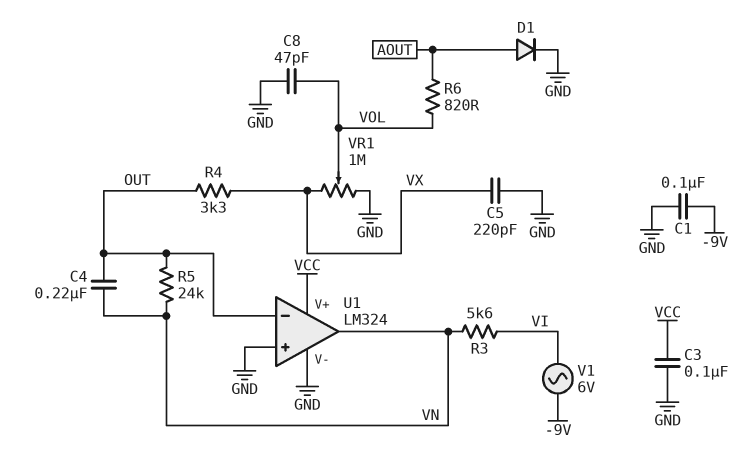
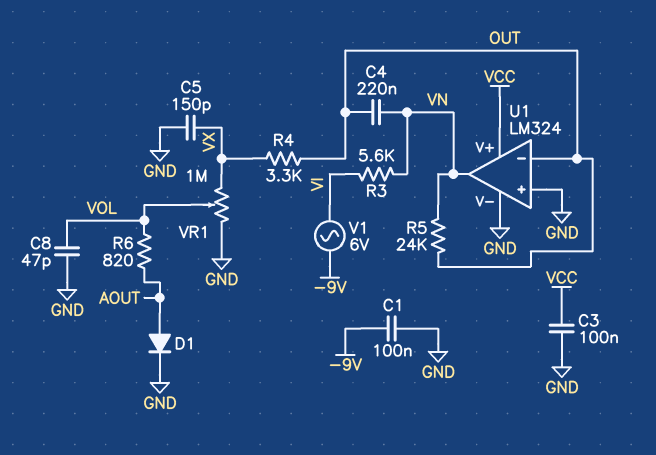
C5: 220pF (GND, VX) -> 150pF (GND, VX)

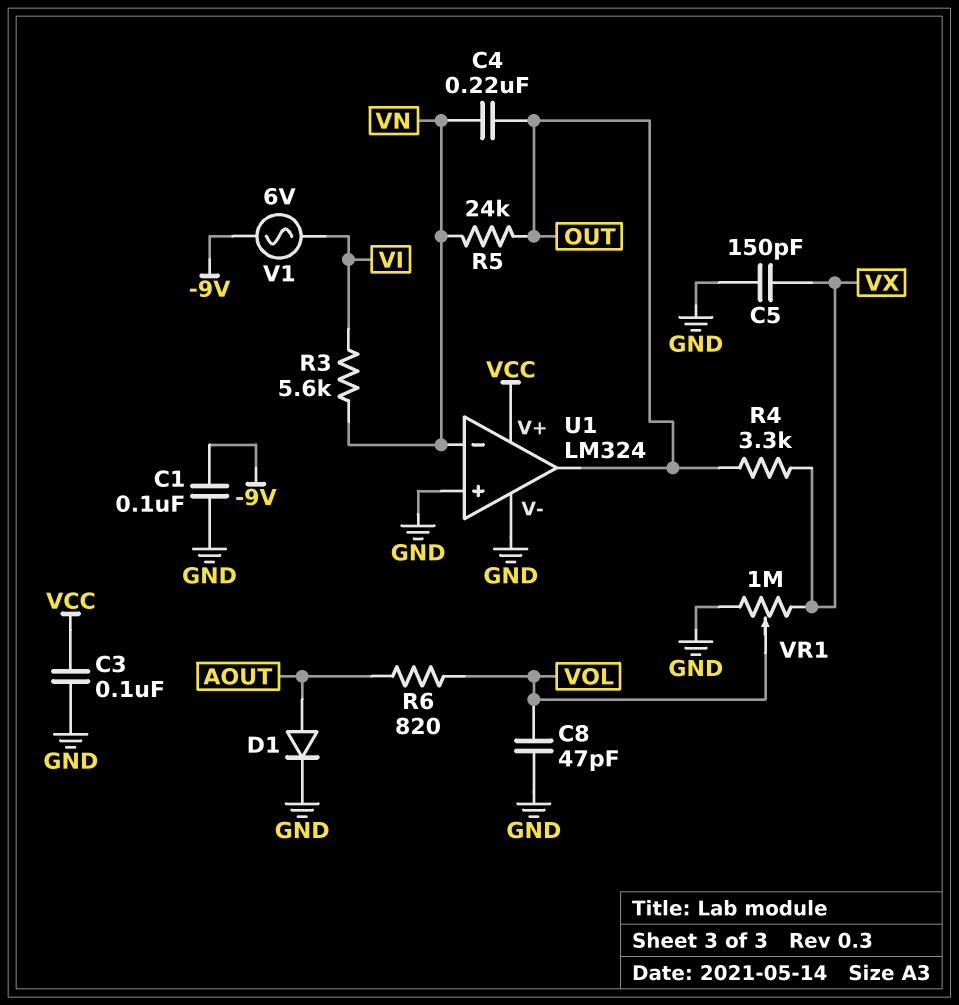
U1 pin in-: OUT -> VN
U1 pin out: VN -> OUT

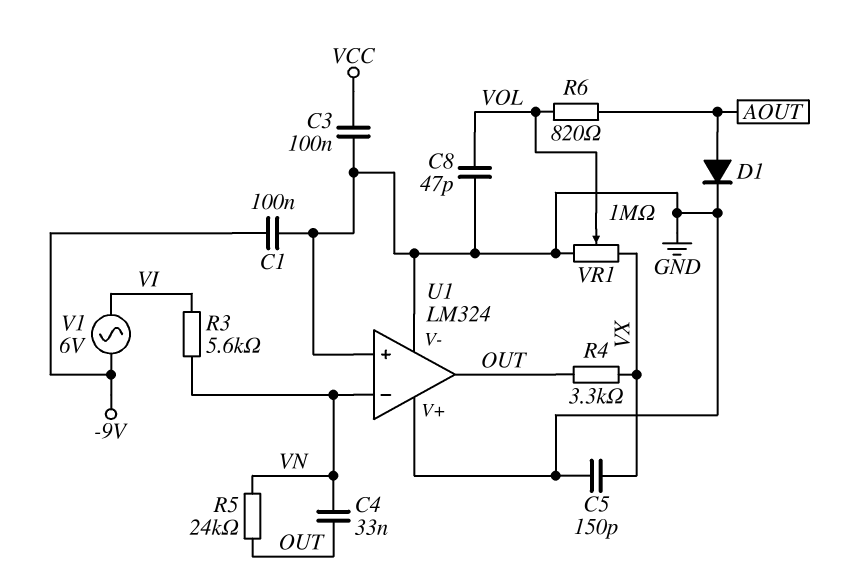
C4: 220nF (OUT, VN) -> 33nF (OUT, VN)
U1 pin V+: VCC -> GND

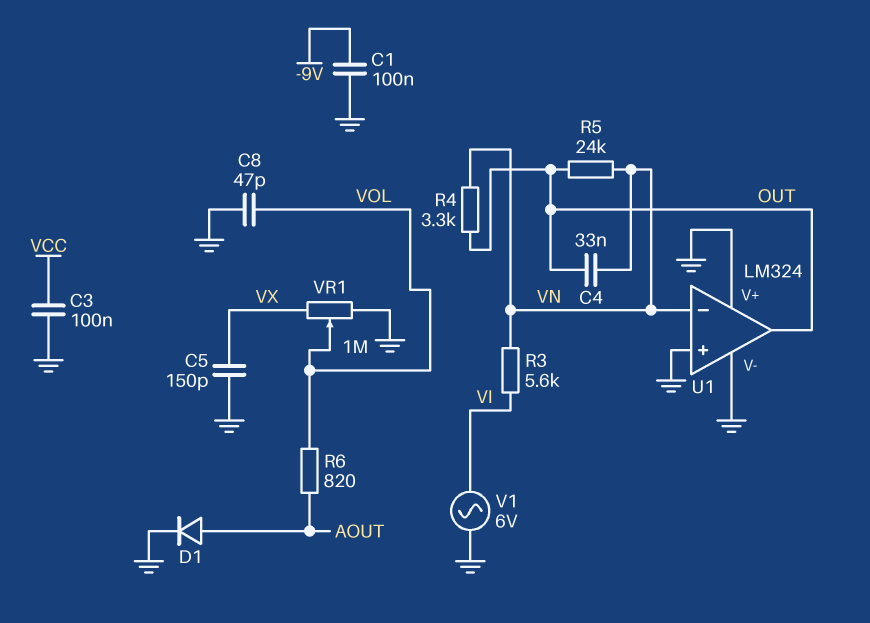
R4: 3.3k (OUT, VX) -> 3.3k (OUT, VN)
V1: AC 6V (-9V, VI) -> AC 6V (GND, VI)

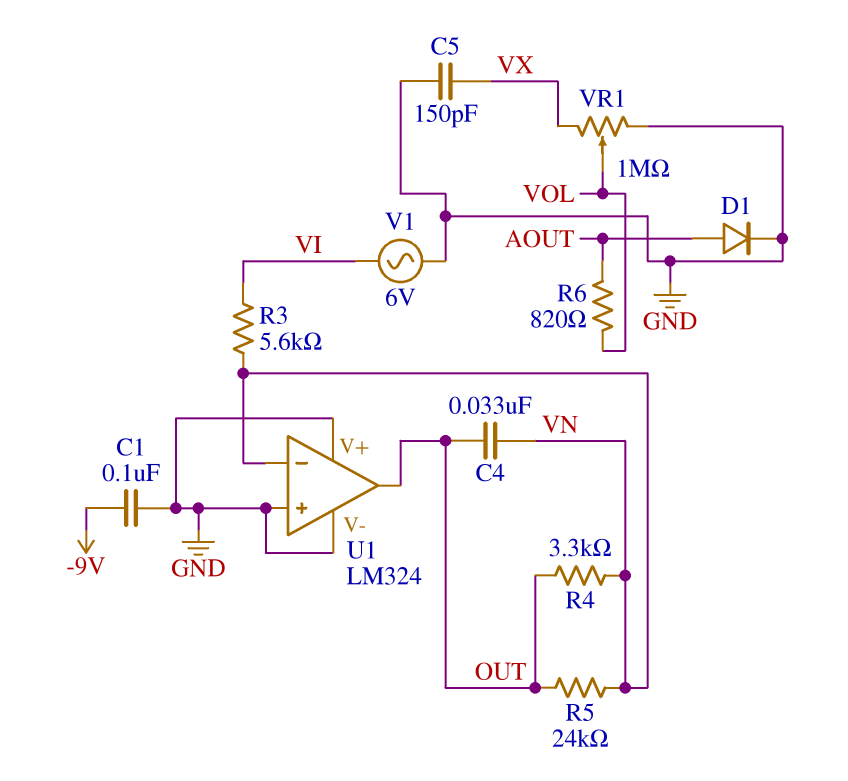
C3: 100nF (GND, VCC) -> none
C8: 47pF (GND, VOL) -> none

